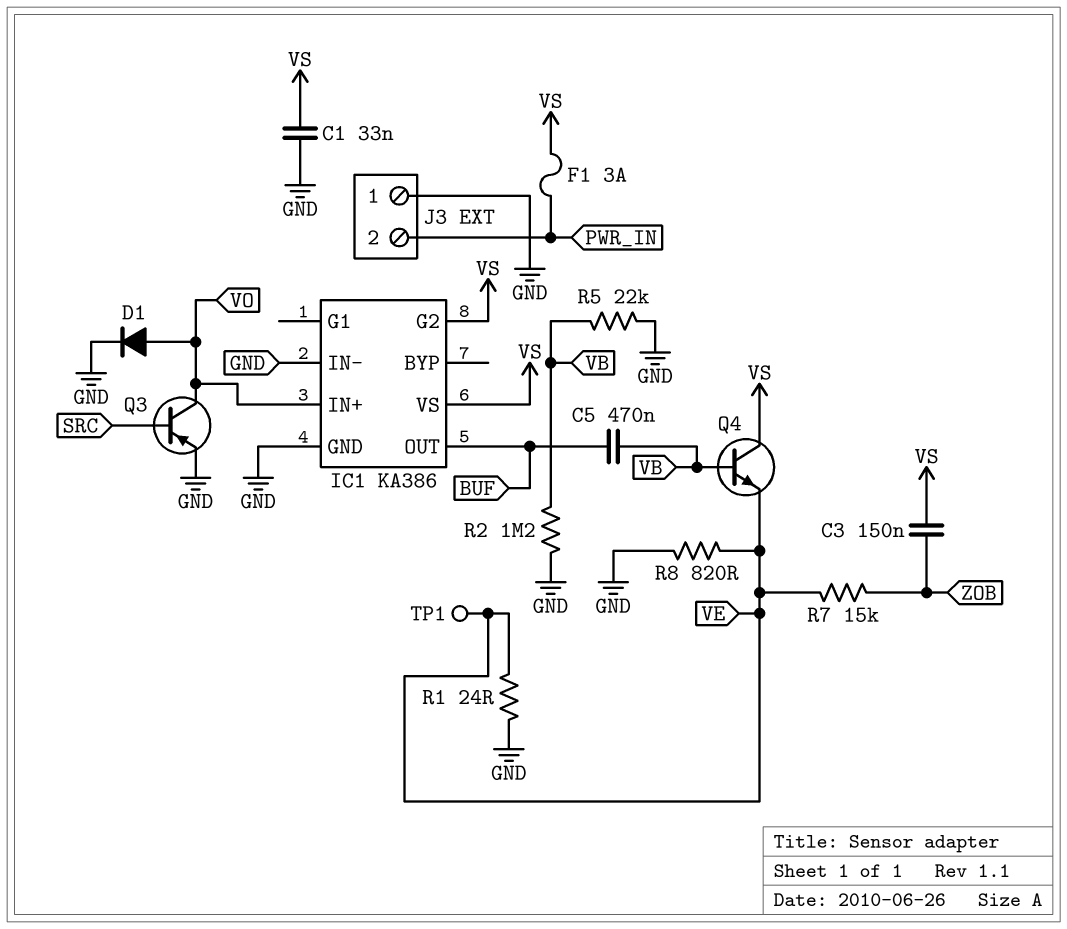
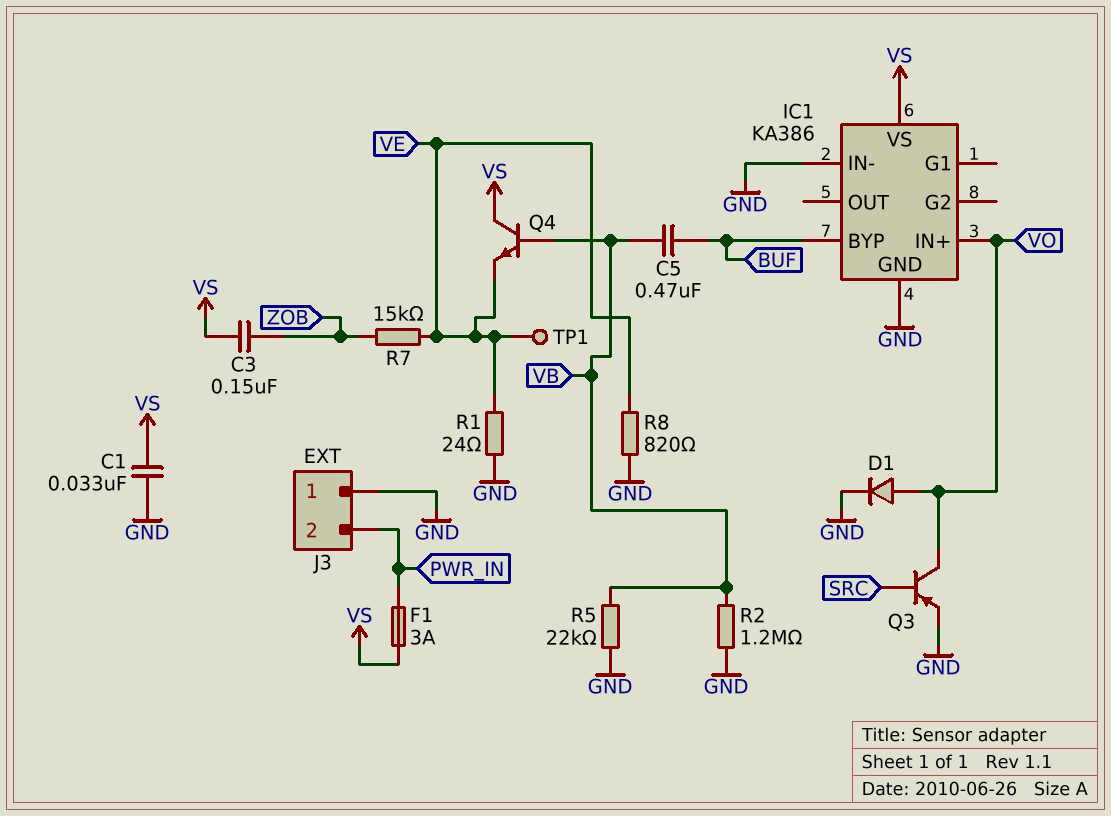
IC1 pin BYP: none -> BUF
IC1 pin G2: VS -> none
IC1 pin OUT: BUF -> none

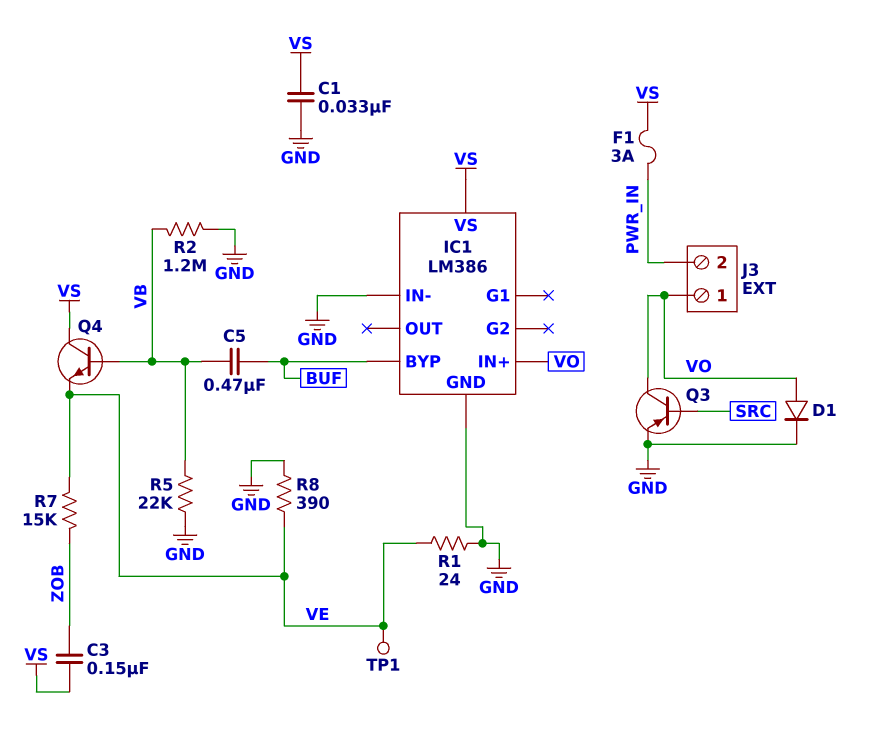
IC1: KA386 -> LM386
J3 pin 1: GND -> VO
R8: 820 (GND, VE) -> 390 (GND, VE)

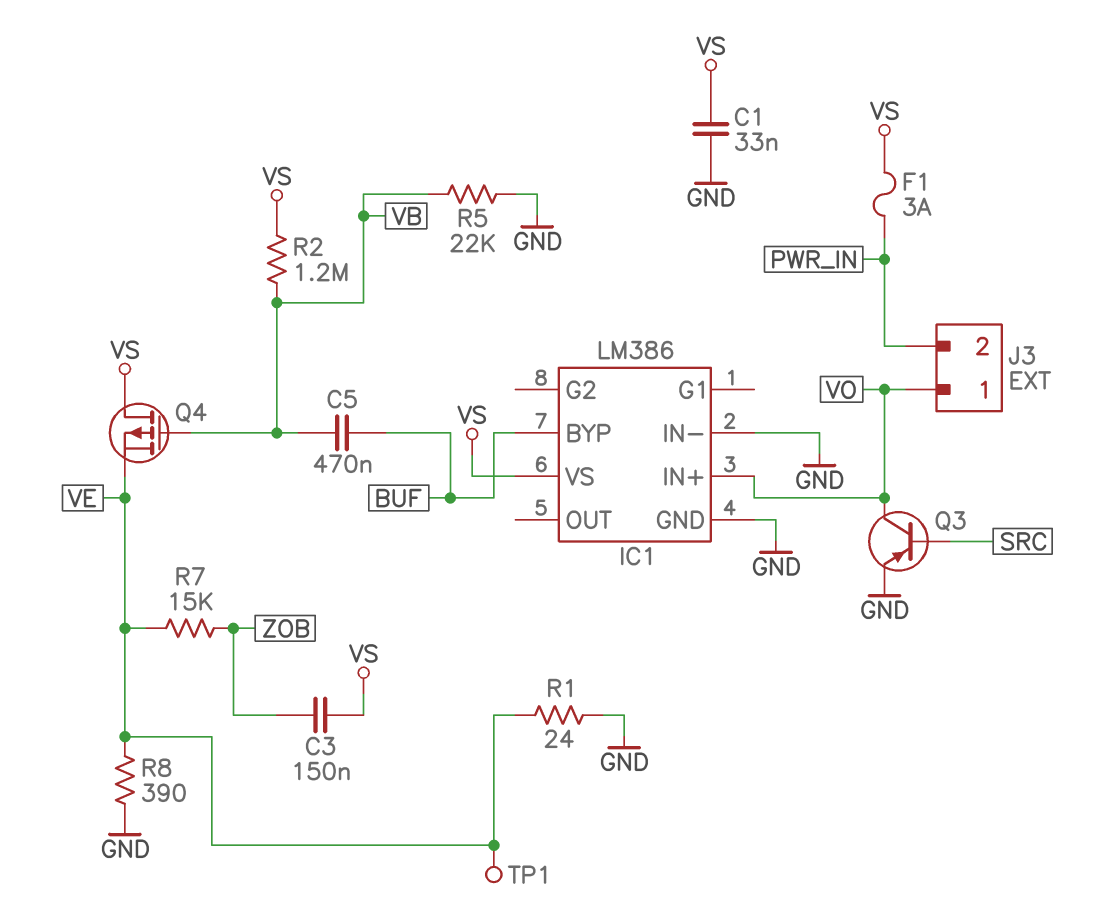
D1: diode (A VO, K GND) -> none
Q4: NPN (B VB, C VS, E VE) -> PMOS (G VB, D VS, S VE)
R2: 1.2M (GND, VB) -> 1.2M (VB, VS)

